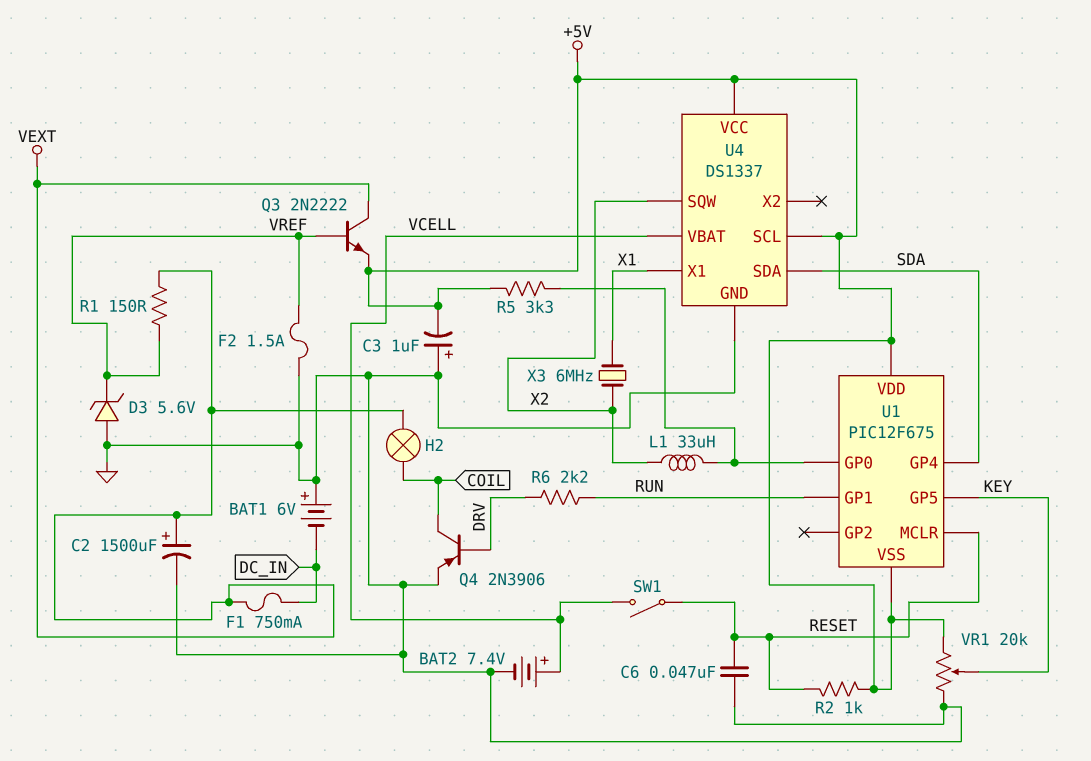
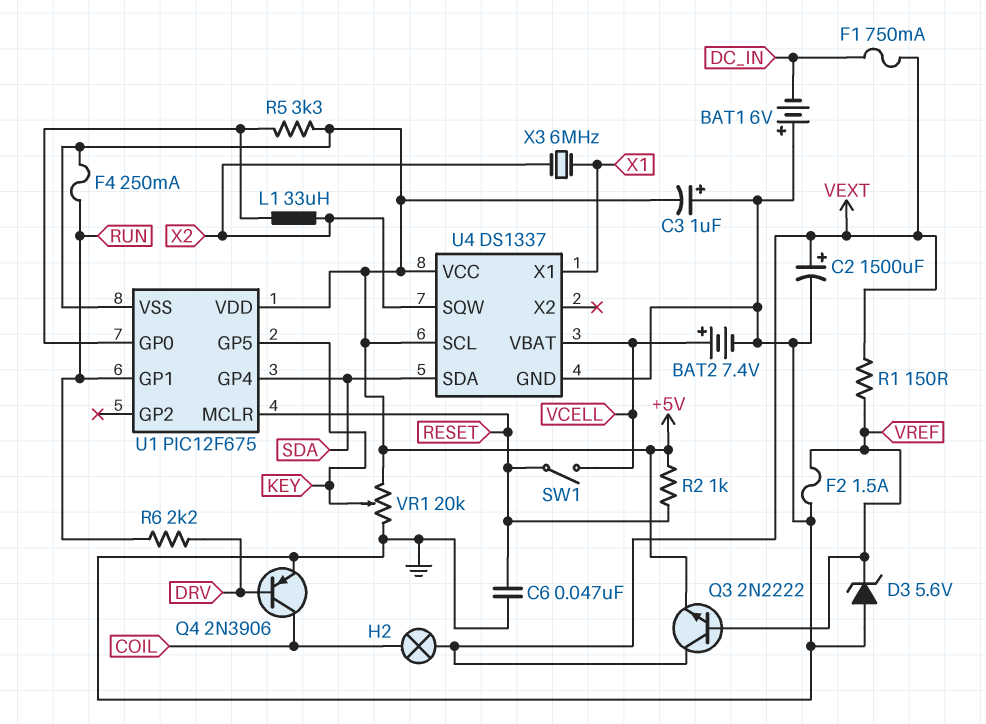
F4: none -> 250mA (+5V, RUN)

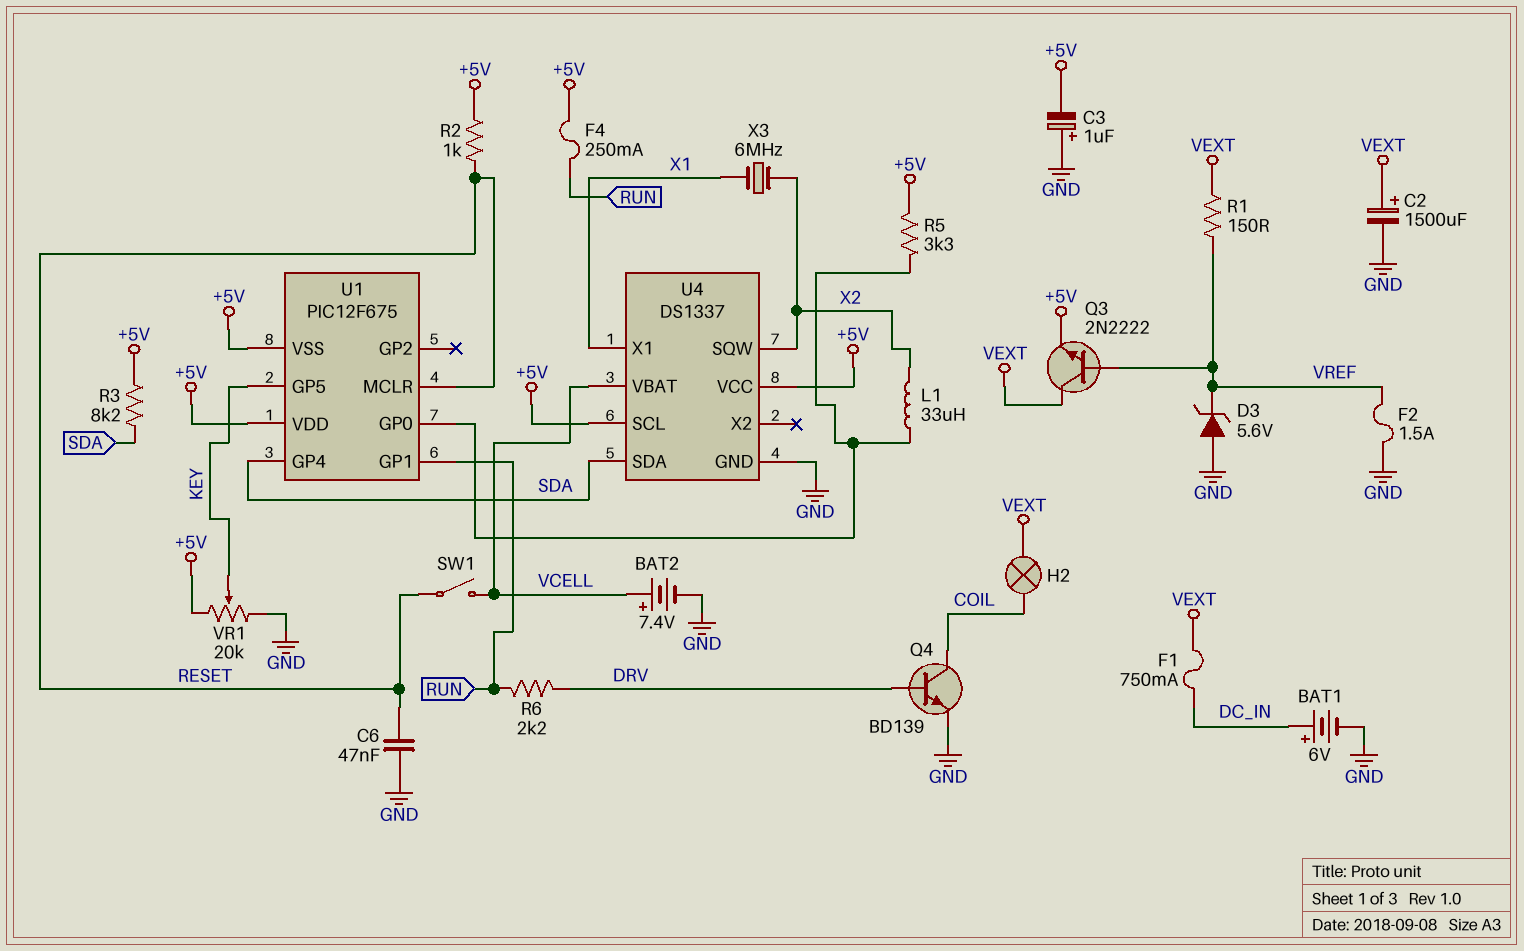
BAT1: 6V (plus GND, minus DC_IN) -> 6V (plus DC_IN, minus GND)
Q4: PNP 2N3906 (B DRV, C COIL, E GND) -> NPN BD139 (B DRV, C COIL, E GND)
R3: none -> 8.2k (+5V, SDA)

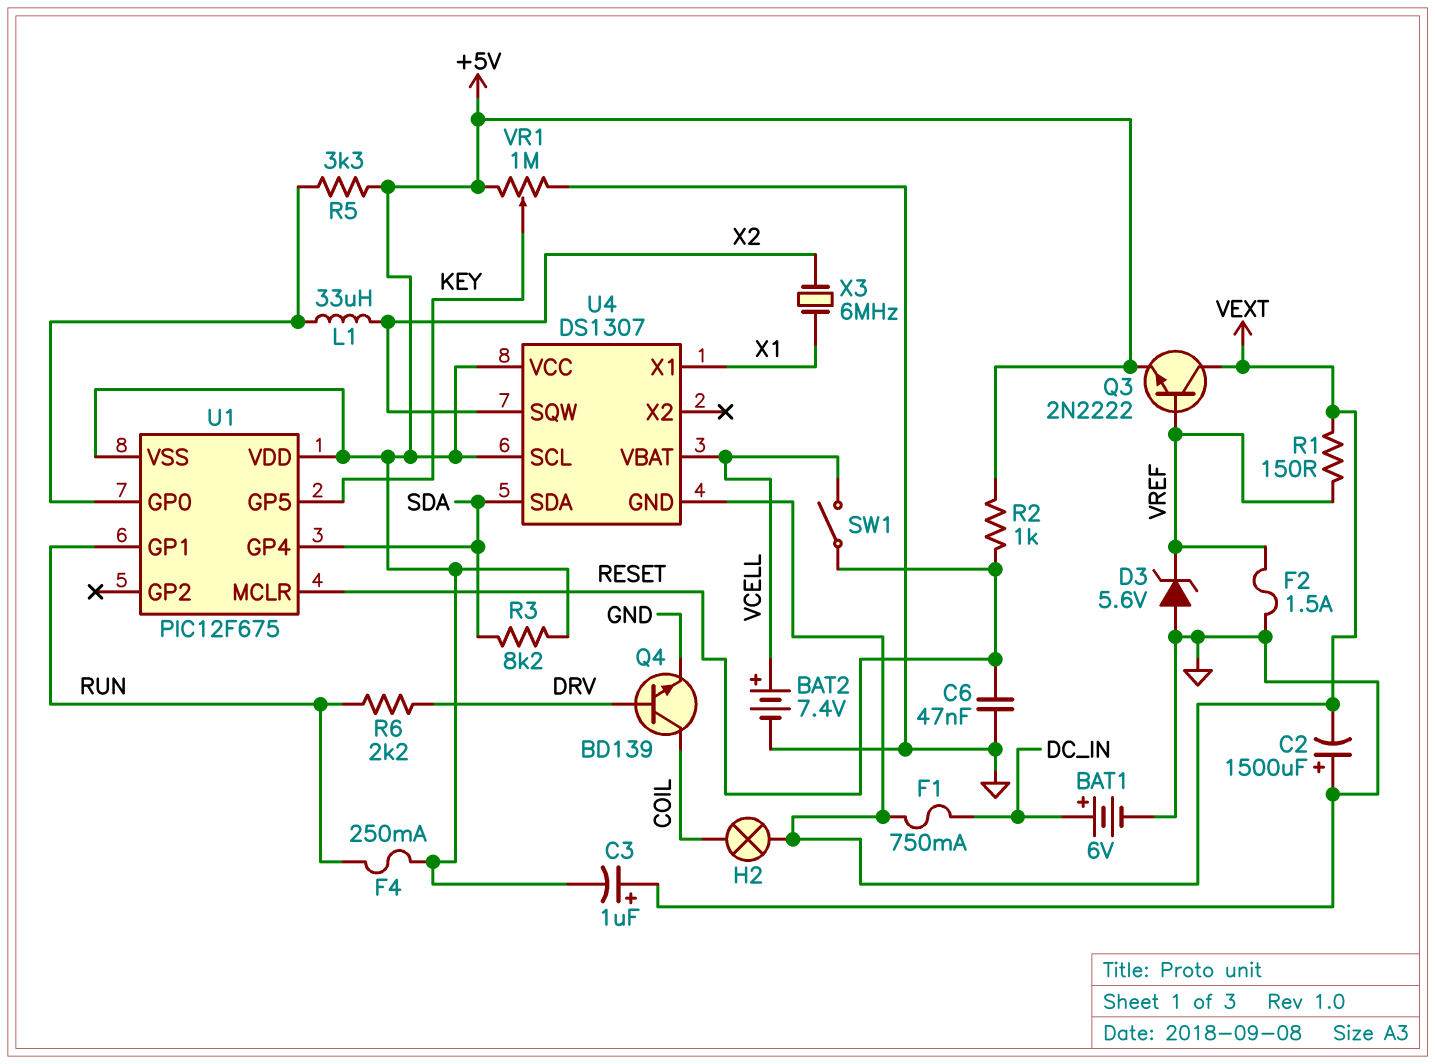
C2: 1500uF (plus VEXT, minus GND) -> 1500uF (plus GND, minus VEXT)
U4: DS1337 -> DS1307
U4 pin GND: GND -> VEXT
VR1: 20k (+5V, GND, wiper KEY) -> 1M (+5V, GND, wiper KEY)

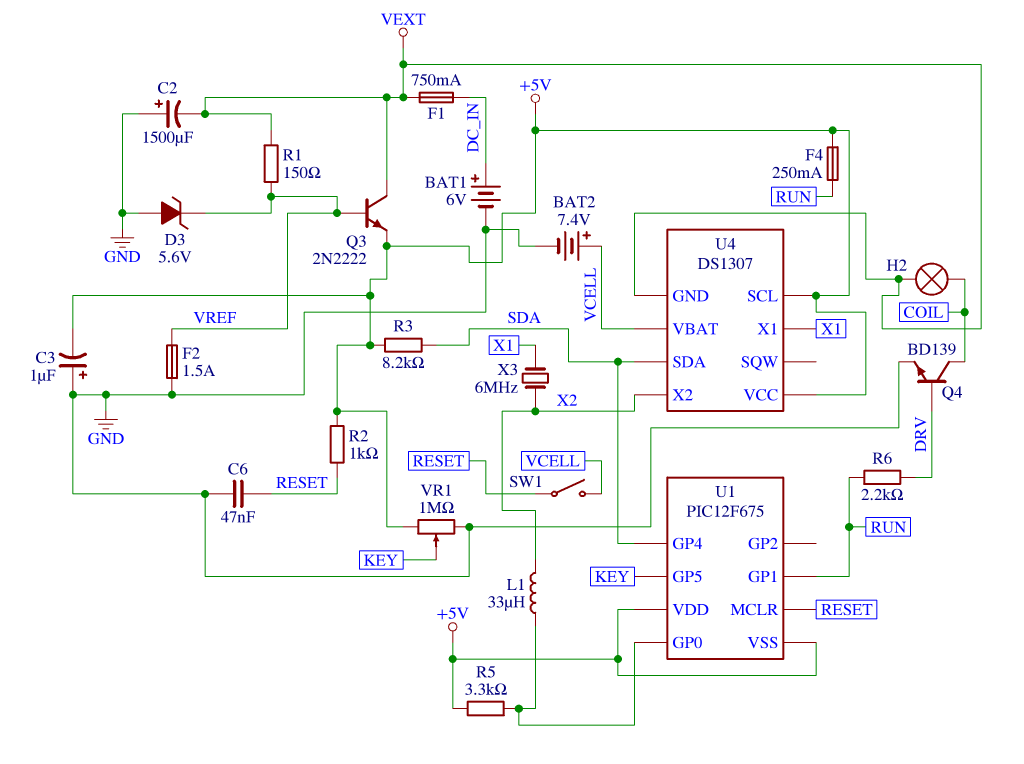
U4 pin SQW: X2 -> none
U4 pin X2: none -> X2

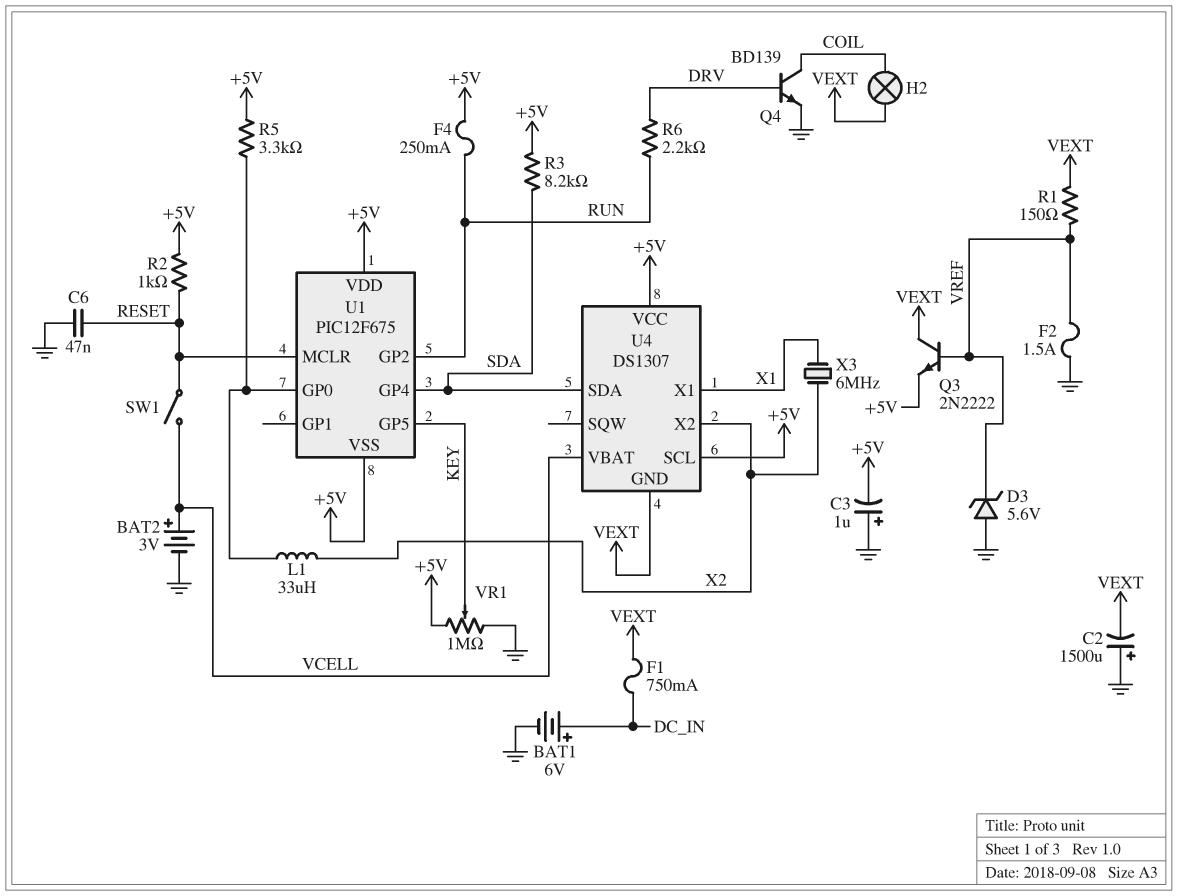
BAT2: 7.4V (plus VCELL, minus GND) -> 3V (plus VCELL, minus GND)
U1 pin GP1: RUN -> none
U1 pin GP2: none -> RUN

